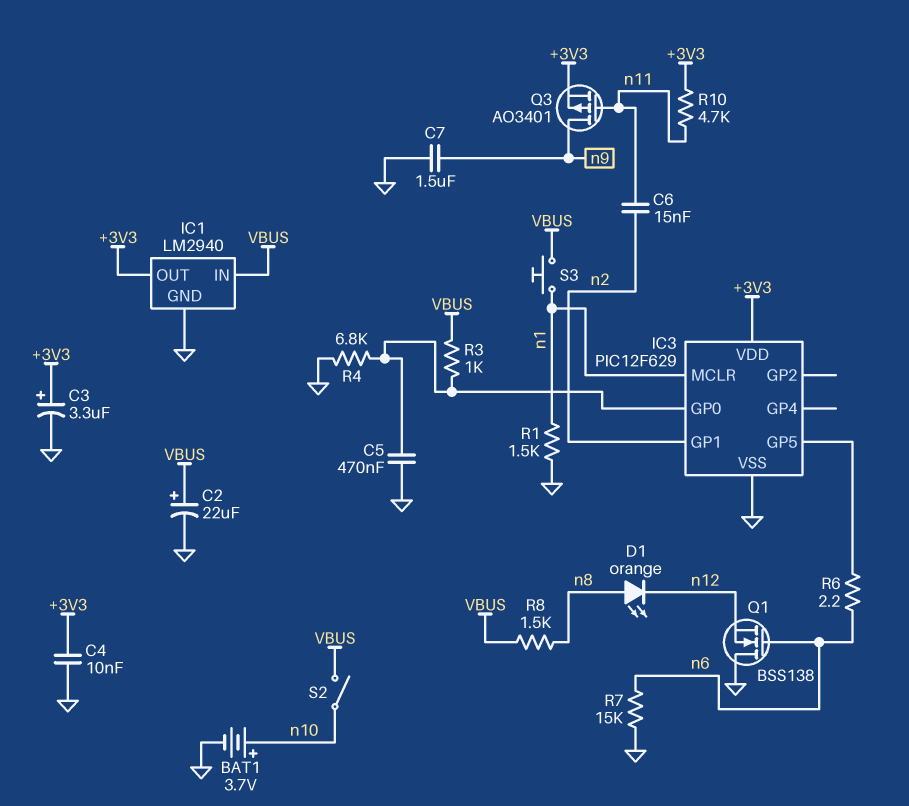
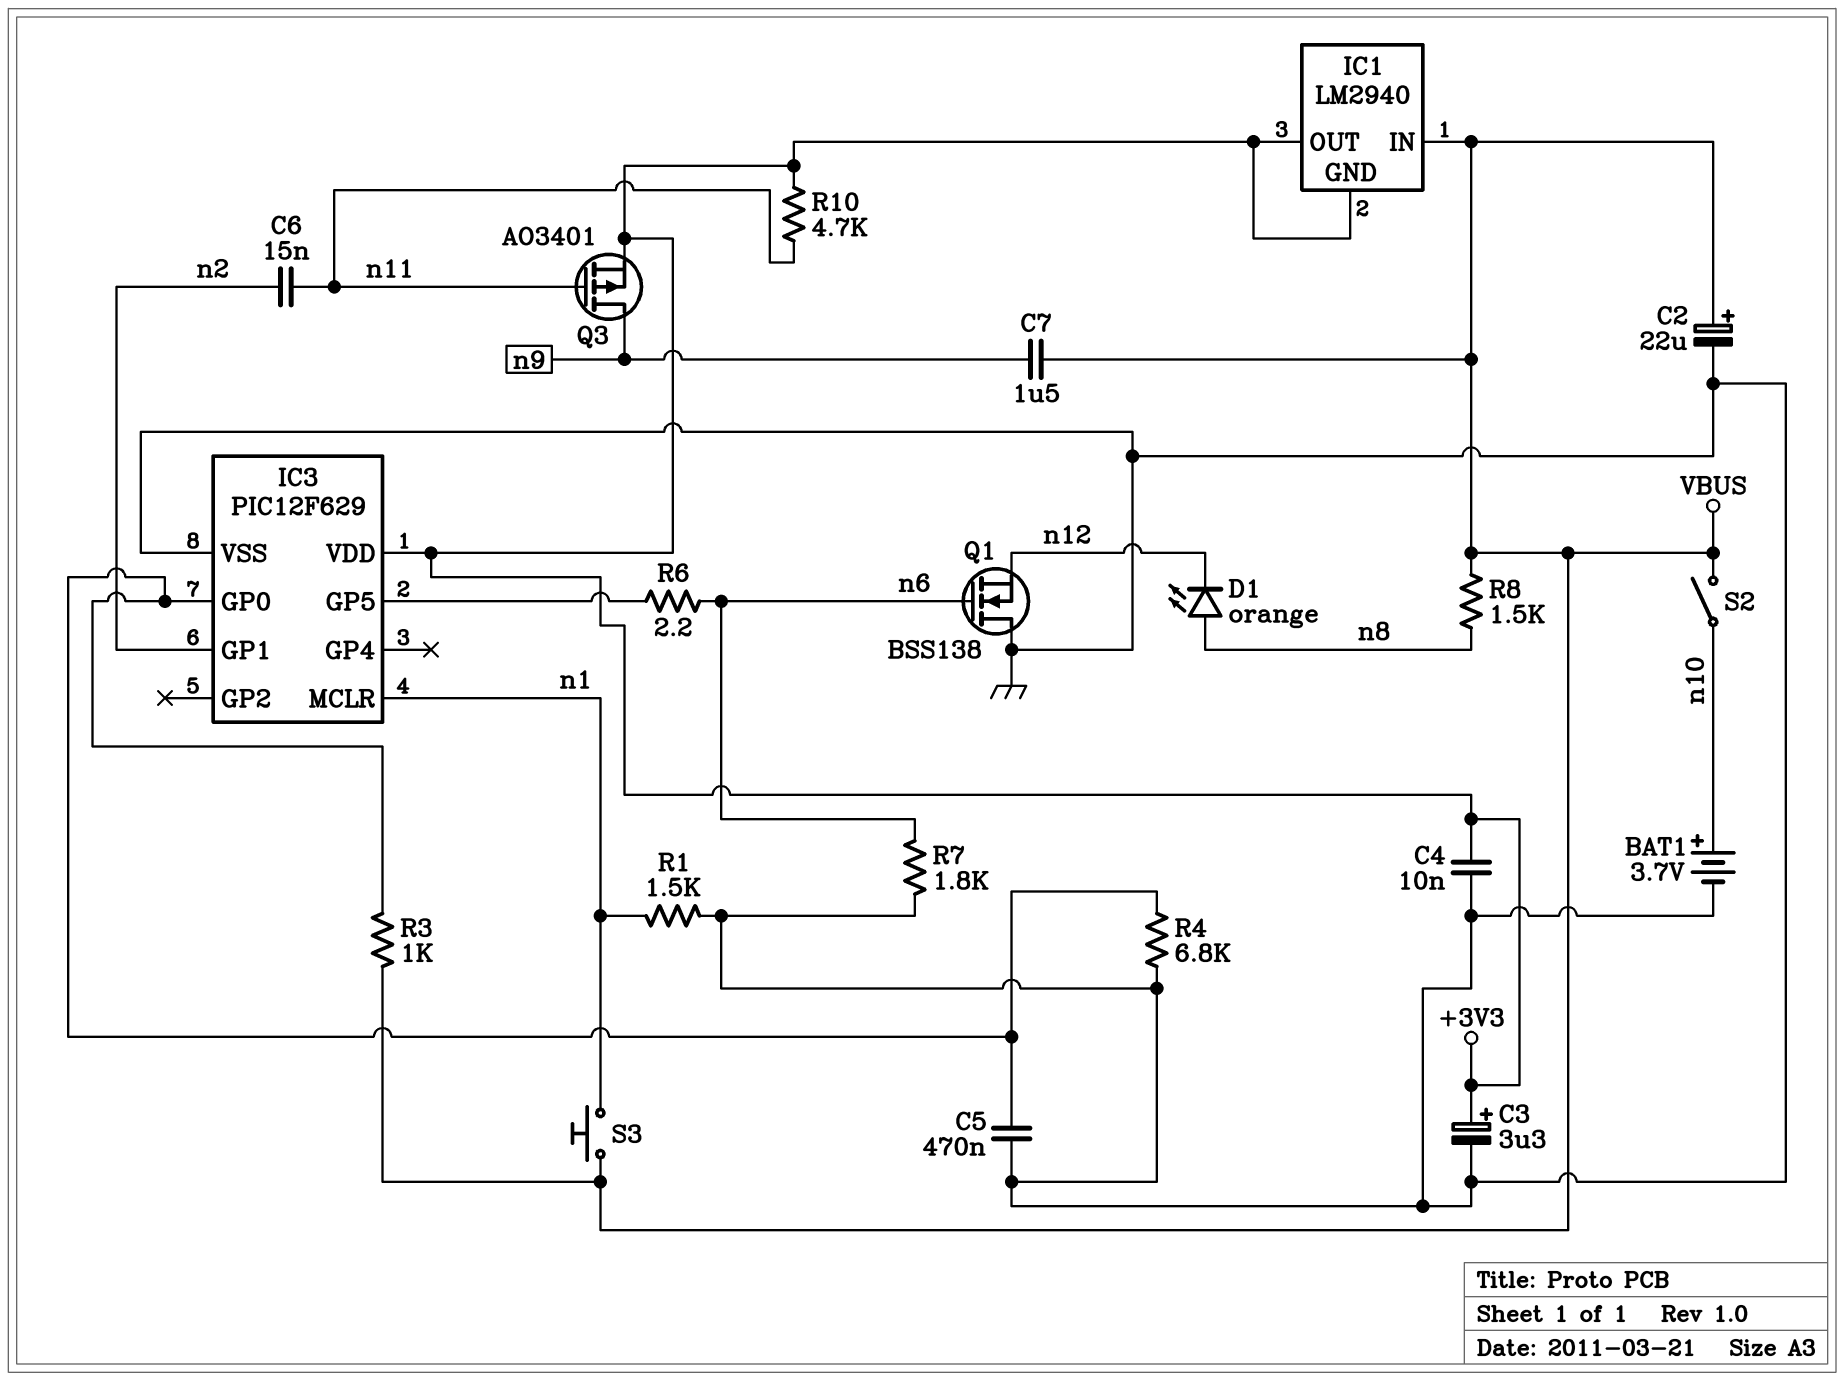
C7: 1.5uF (GND, n9) -> 1.5uF (VBUS, n9)
IC1 pin GND: GND -> +3V3
R7: 15k (GND, n6) -> 1.8k (GND, n6)

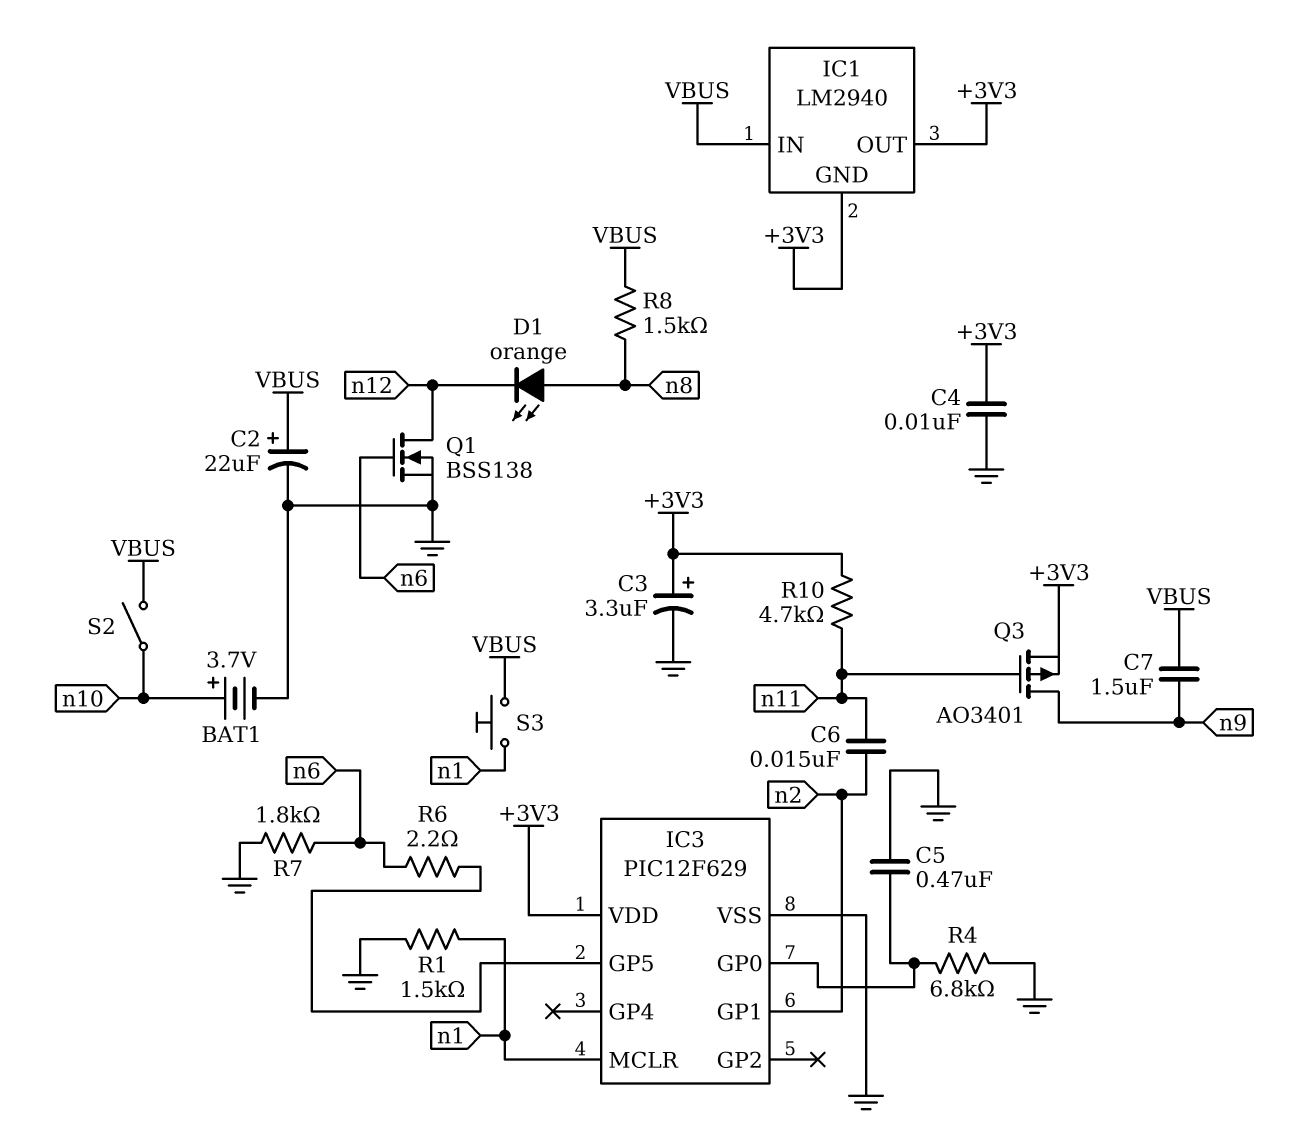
Q1: NMOS BSS138 (G n6, D GND, S n12) -> NMOS BSS138 (G n6, D n12, S GND)
R3: 1k (IC3/GP0, VBUS) -> none

